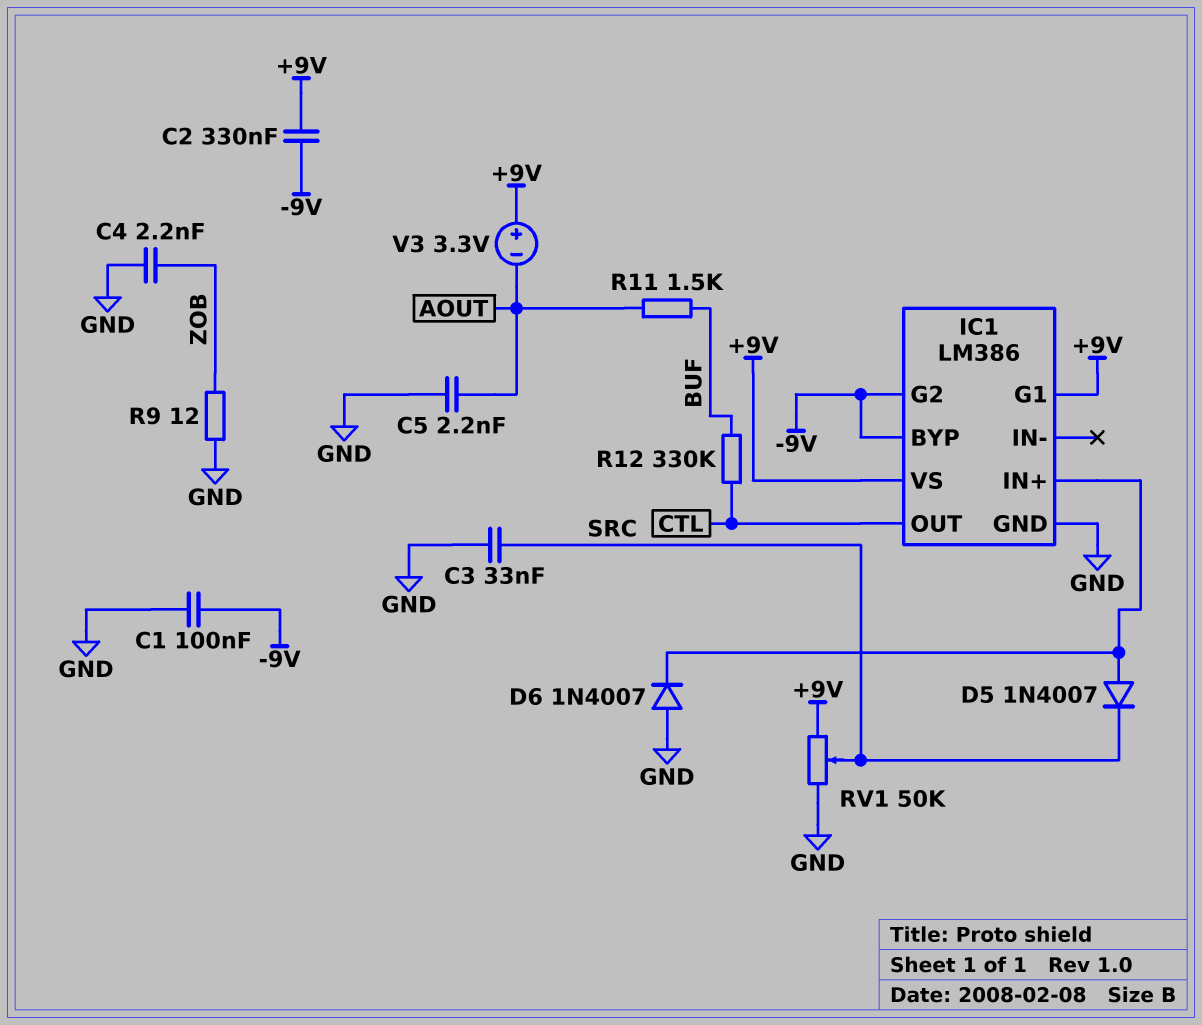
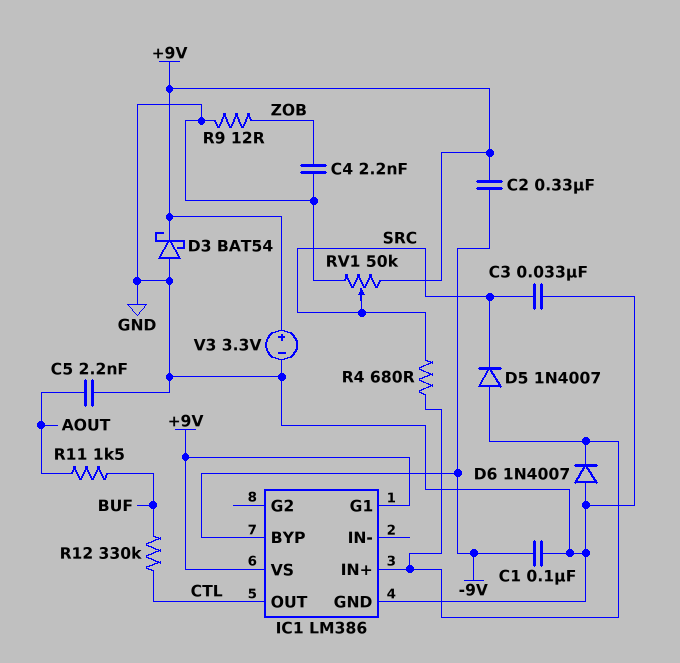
D3: none -> schottky BAT54 (A GND, K +9V)
IC1 pin G2: -9V -> none
R4: none -> 680 (IC1/IN+, SRC)
V3: 3.3V (plus +9V, minus AOUT) -> 3.3V (plus +9V, minus GND)

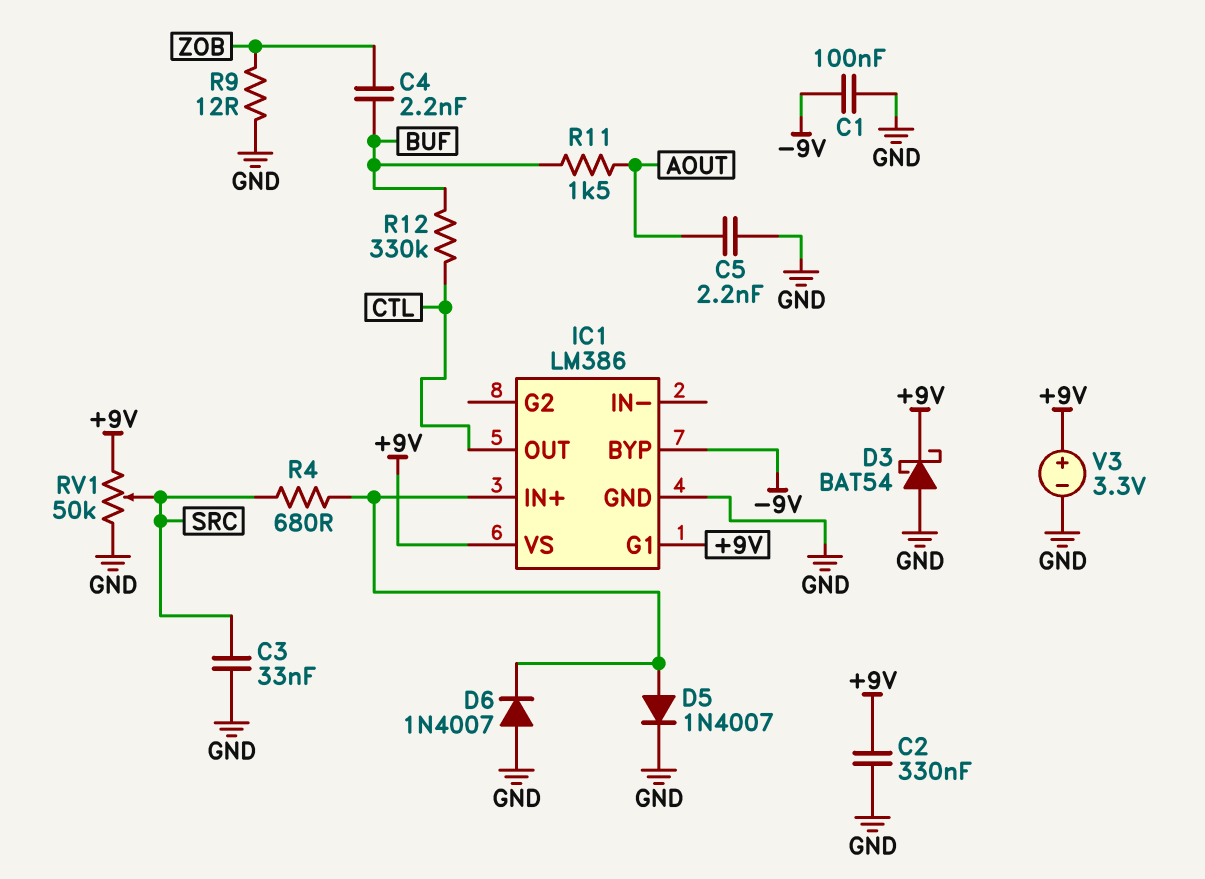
C2: 330nF (+9V, -9V) -> 330nF (+9V, GND)
C4: 2.2nF (GND, ZOB) -> 2.2nF (BUF, ZOB)
D5: diode 1N4007 (A IC1/IN+, K SRC) -> diode 1N4007 (A IC1/IN+, K GND)

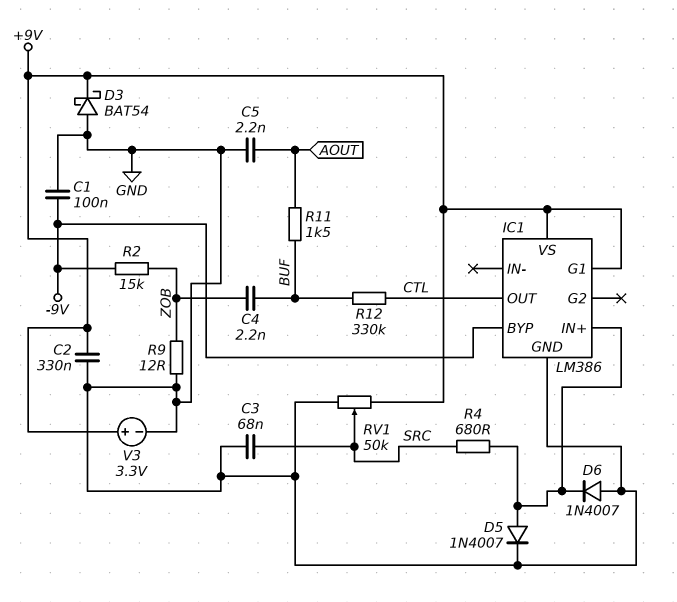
C3: 33nF (GND, SRC) -> 68nF (GND, SRC)
R2: none -> 15k (-9V, ZOB)

